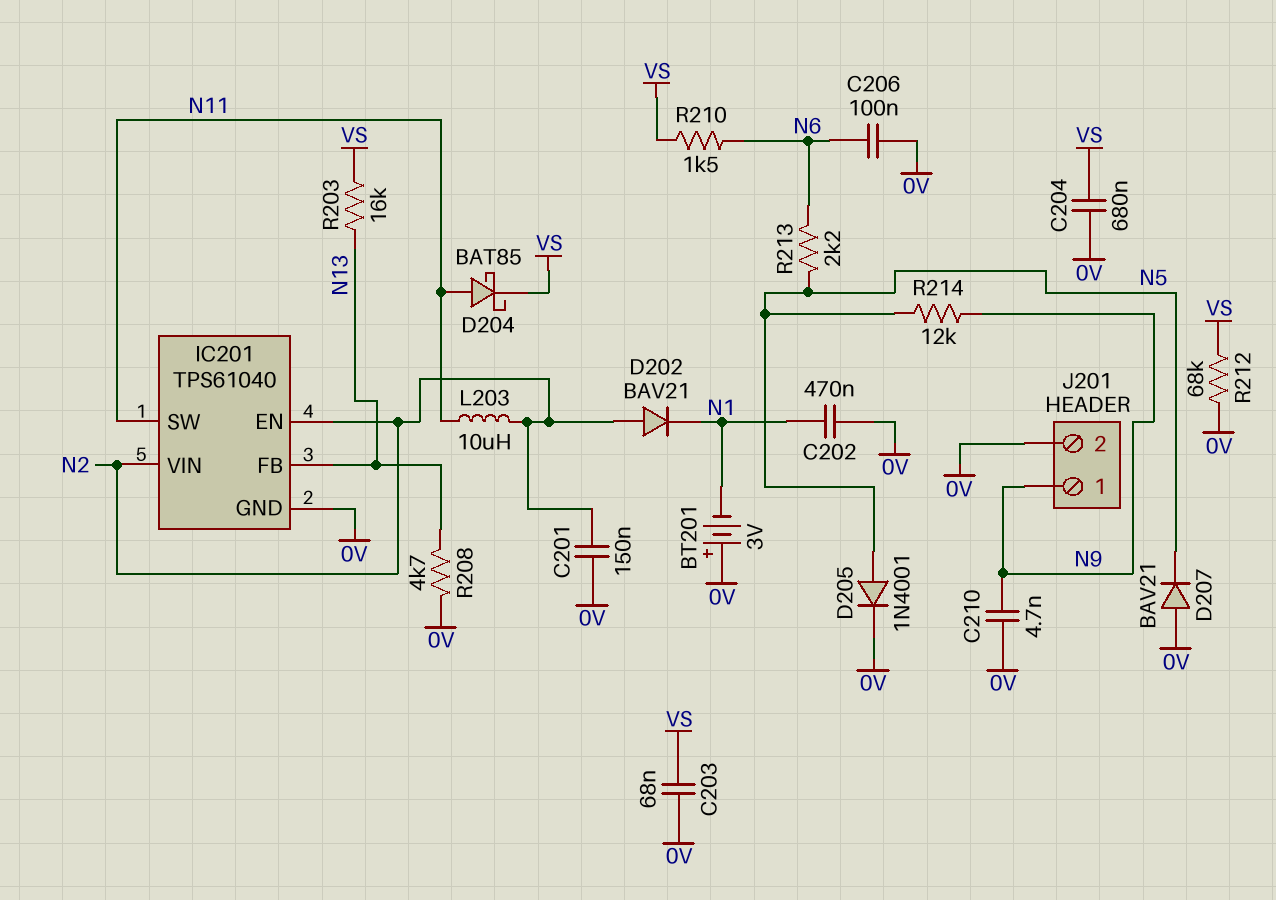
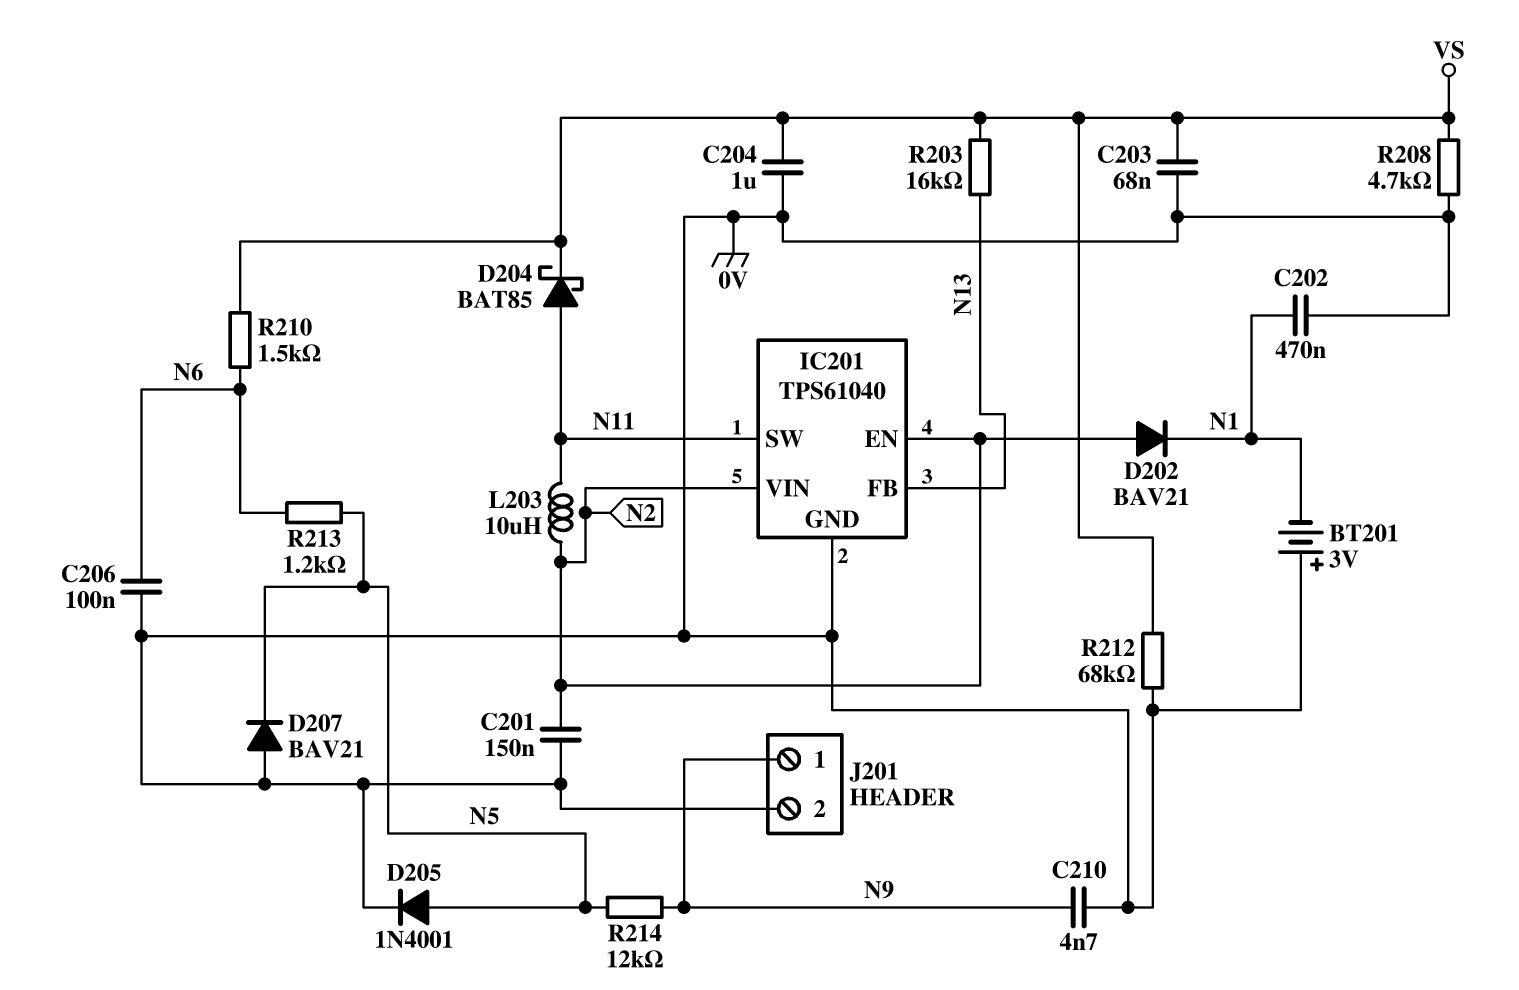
C204: 680nF (0V, VS) -> 1uF (0V, VS)
R208: 4.7k (0V, N13) -> 4.7k (0V, VS)
R213: 2.2k (N5, N6) -> 1.2k (N5, N6)

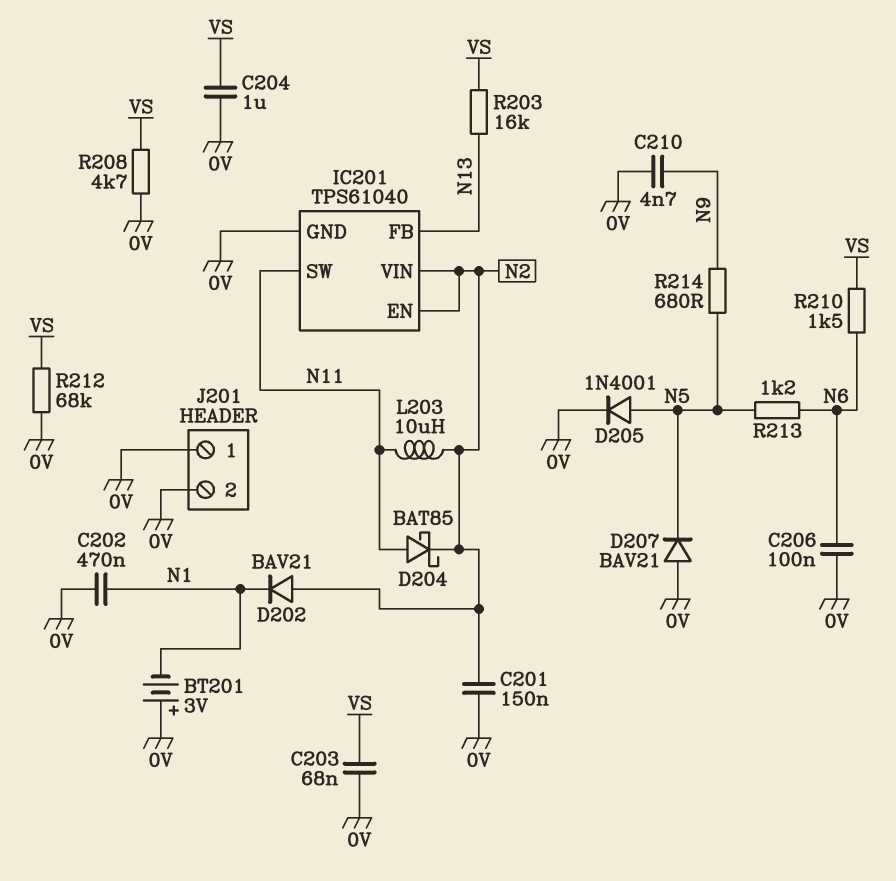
D204: schottky BAT85 (A N11, K VS) -> schottky BAT85 (A N11, K N2)
J201 pin 1: N9 -> 0V
R214: 12k (N5, N9) -> 680 (N5, N9)

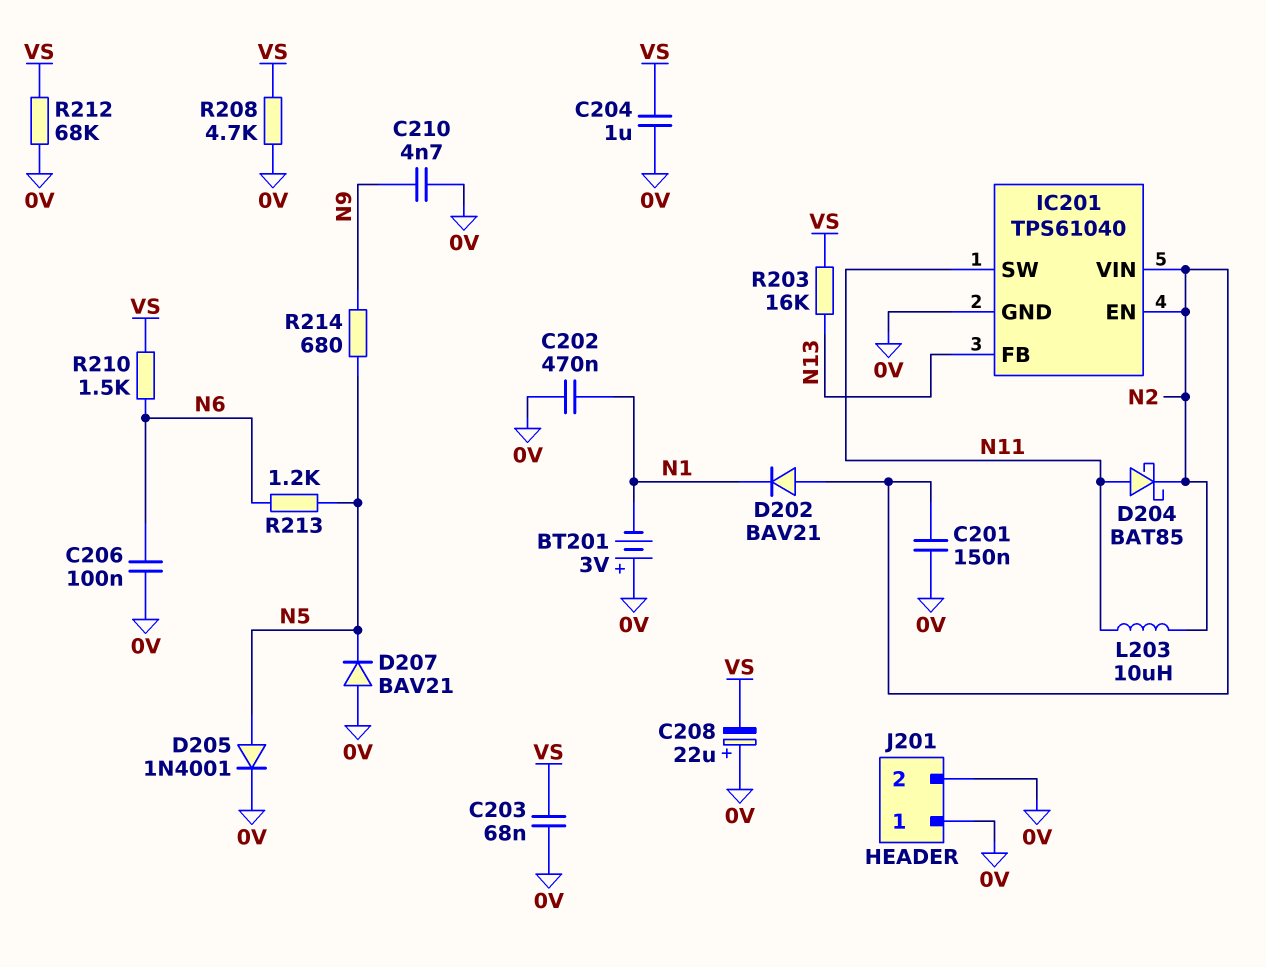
C208: none -> 22uF (plus 0V, minus VS)

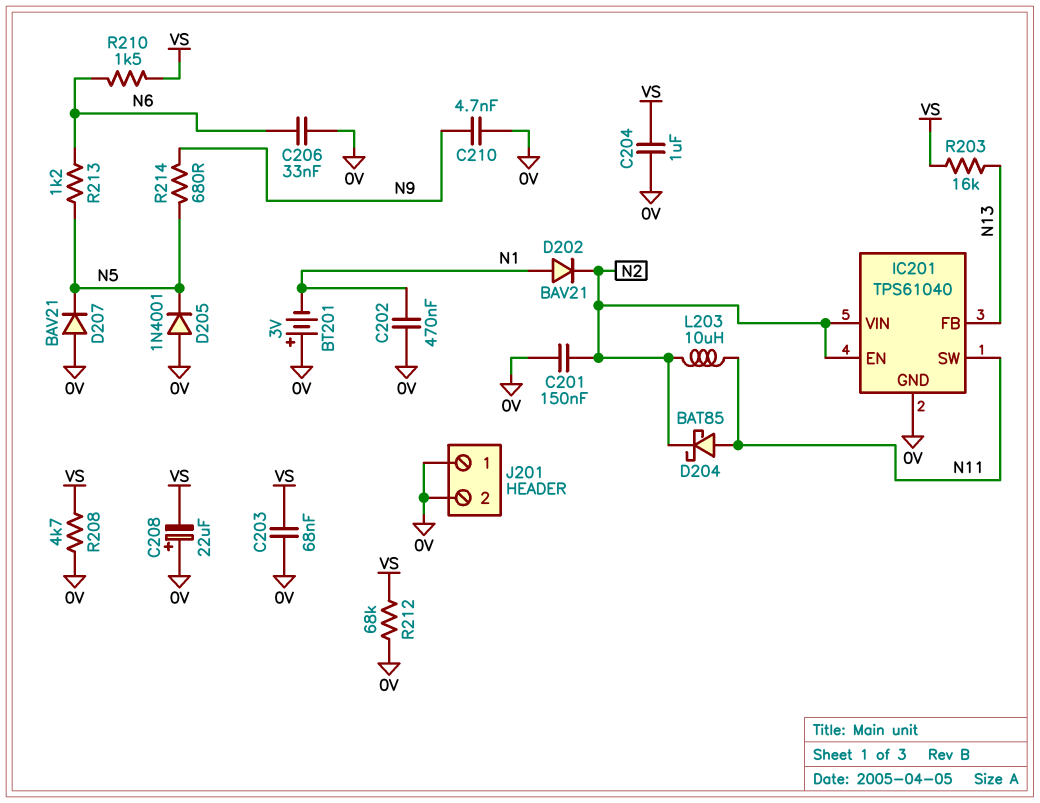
C206: 100nF (0V, N6) -> 33nF (0V, N6)
D202: diode BAV21 (A N2, K N1) -> diode BAV21 (A N1, K N2)
D205: diode 1N4001 (A N5, K 0V) -> diode 1N4001 (A 0V, K N5)

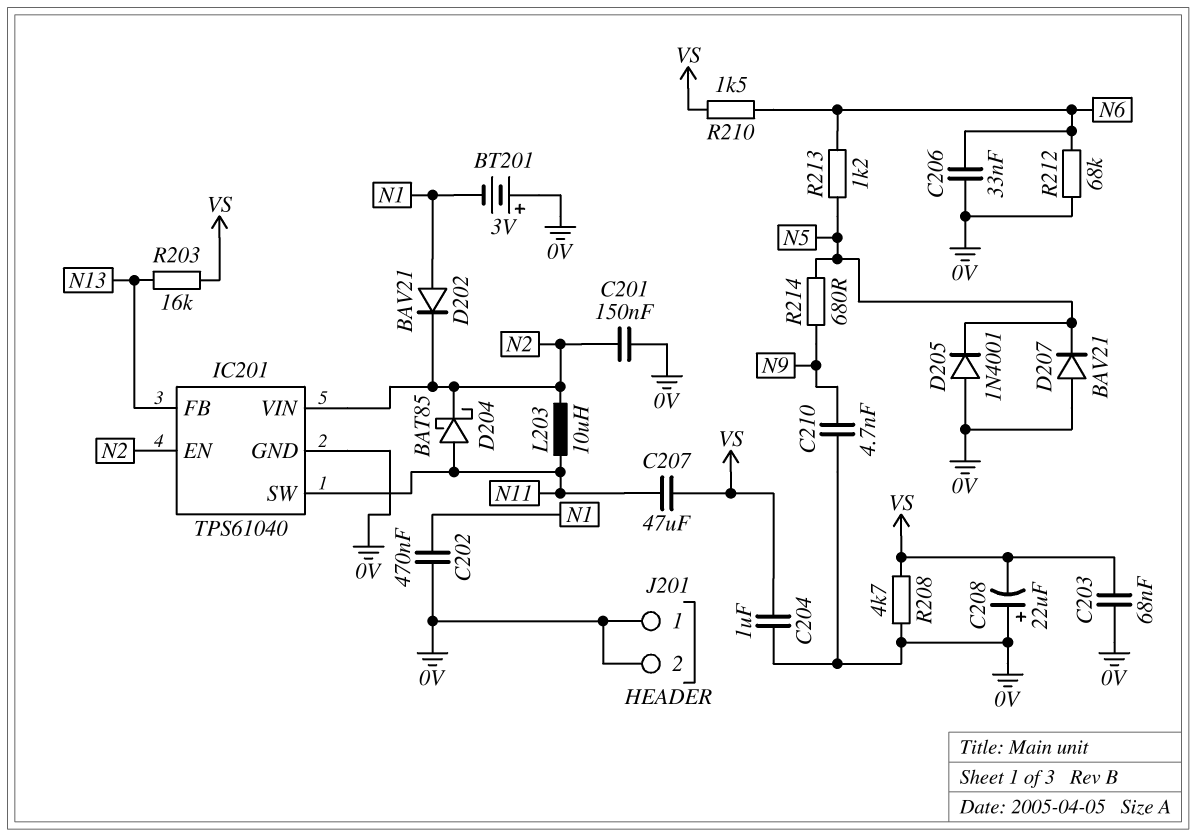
C207: none -> 47uF (N11, VS)
R212: 68k (0V, VS) -> 68k (0V, N6)

